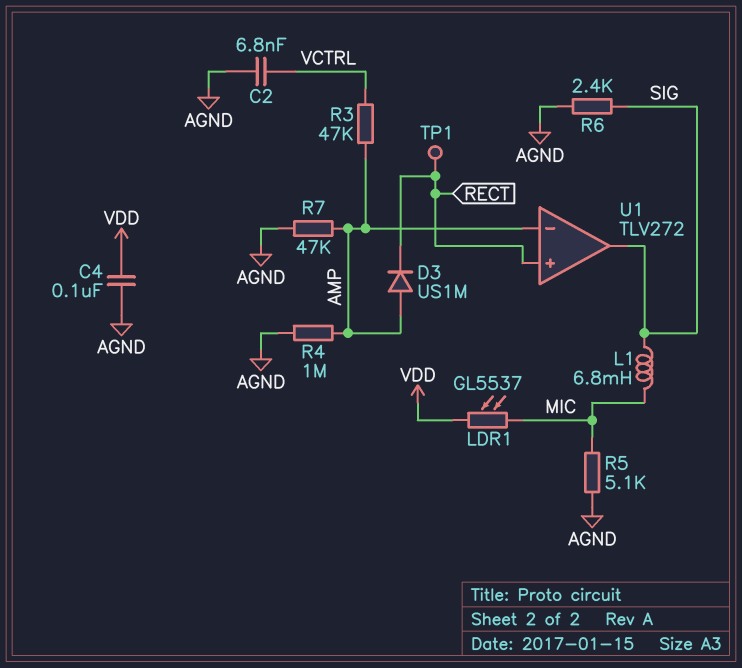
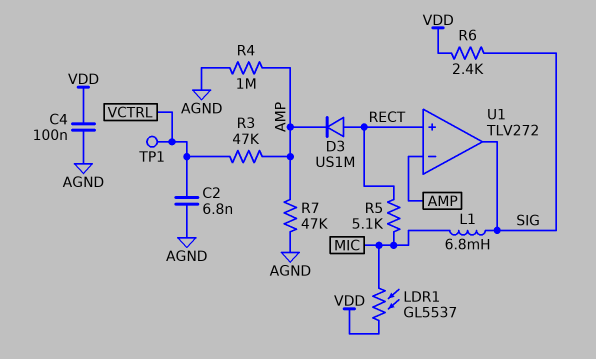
D3: diode US1M (A AMP, K RECT) -> diode US1M (A RECT, K AMP)
R5: 5.1k (AGND, MIC) -> 5.1k (MIC, RECT)
R6: 2.4k (AGND, SIG) -> 2.4k (SIG, VDD)
TP1: test point (RECT) -> test point (VCTRL)

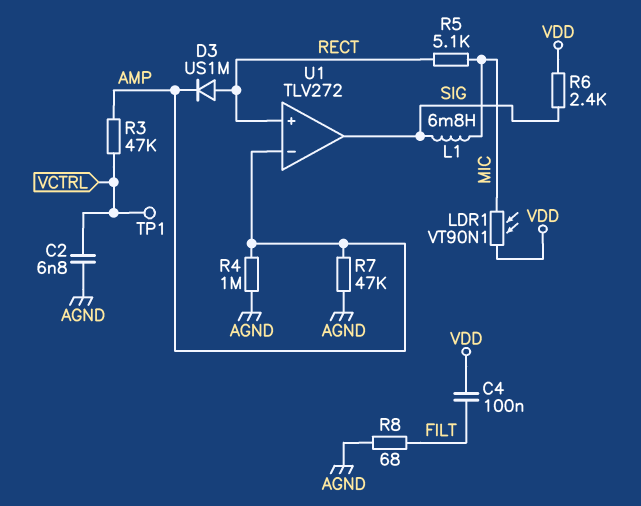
C4: 100nF (AGND, VDD) -> 100nF (FILT, VDD)
LDR1: GL5537 (MIC, VDD) -> VT90N1 (MIC, VDD)
R8: none -> 68 (AGND, FILT)

